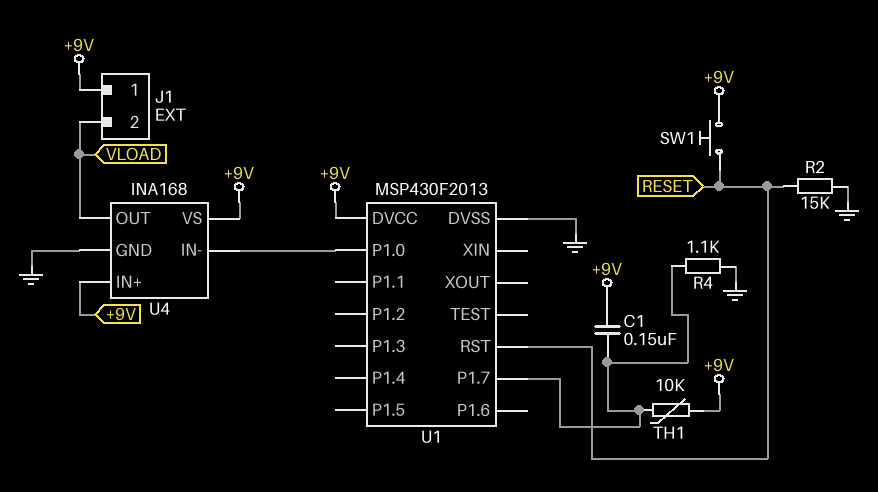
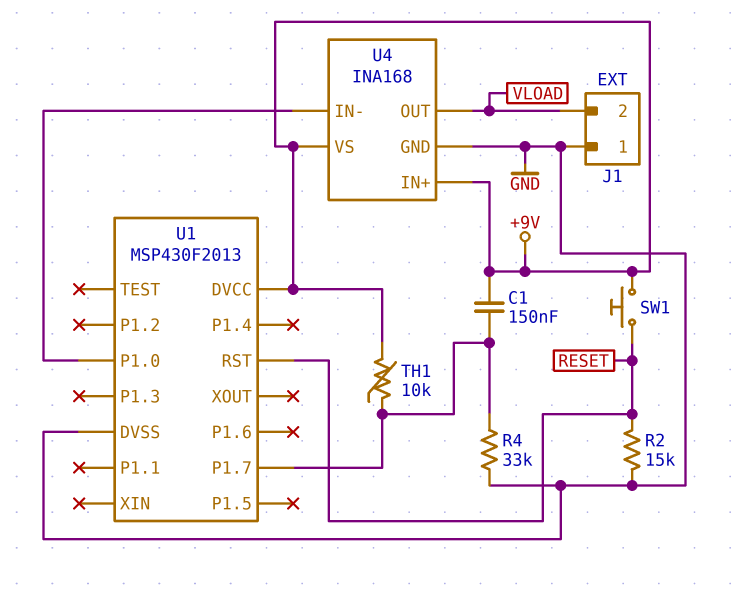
J1 pin 1: +9V -> GND
R4: 1.1k (GND, U1/P1.7) -> 33k (GND, U1/P1.7)

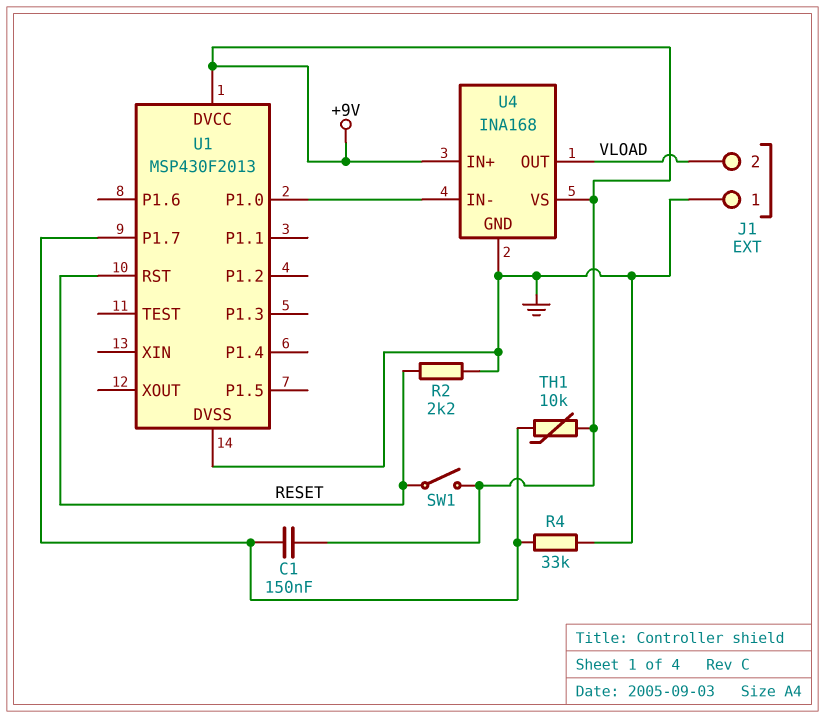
R2: 15k (GND, RESET) -> 2.2k (GND, RESET)
SW1: button (+9V, RESET) -> switch (+9V, RESET)

